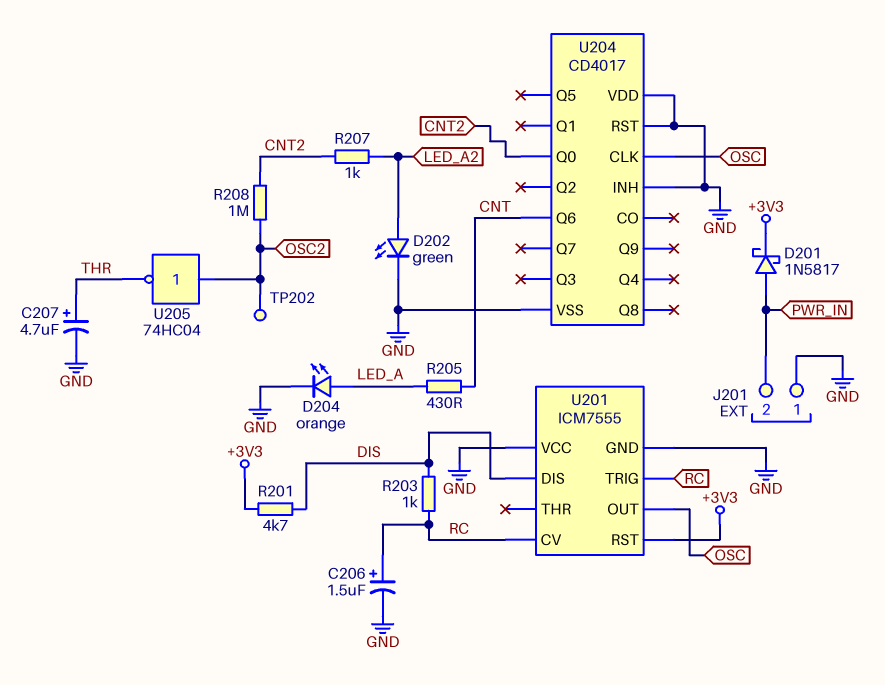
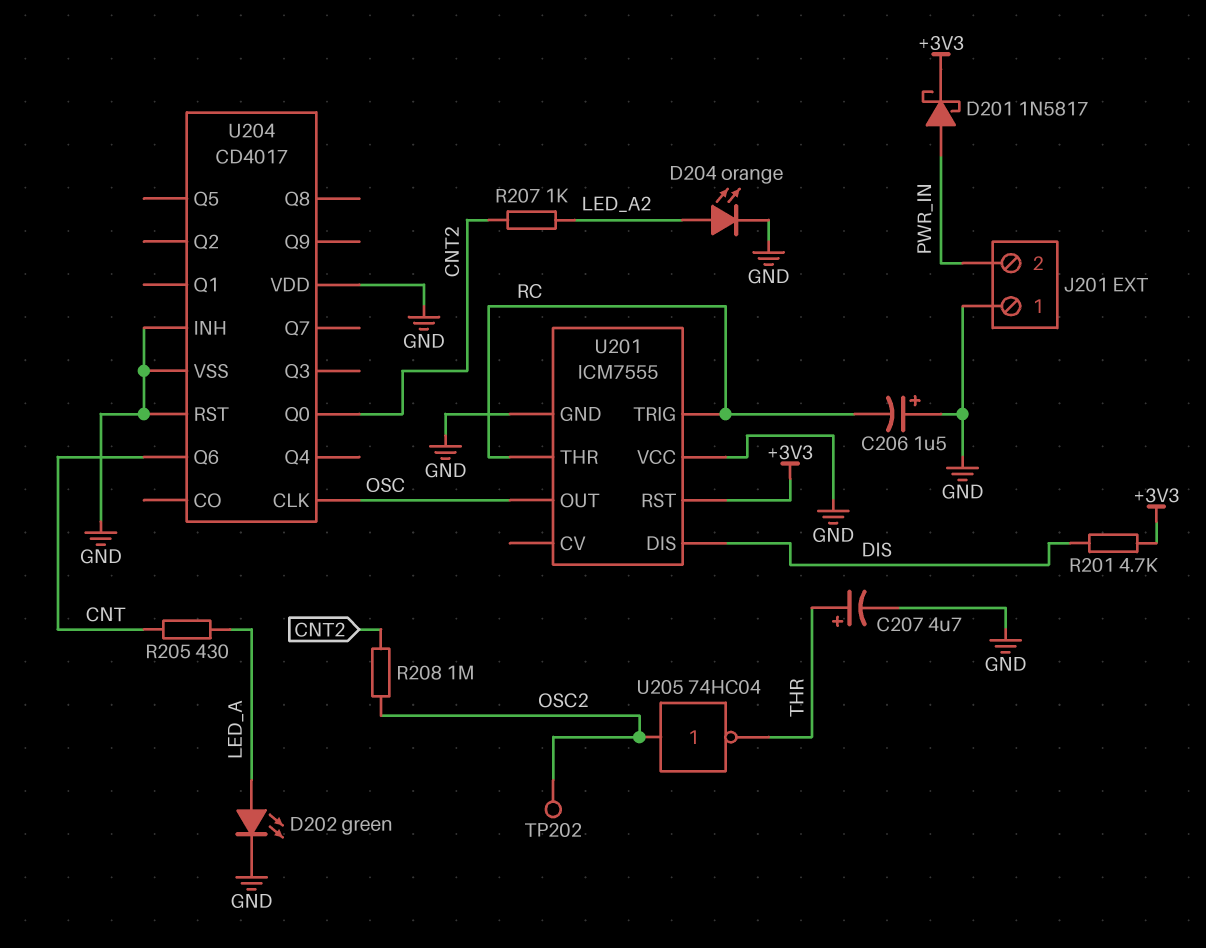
C206: 1.5uF (plus RC, minus GND) -> 1.5uF (plus GND, minus RC)
D202: LED green (A LED_A2, K GND) -> LED green (A LED_A, K GND)
D204: LED orange (A LED_A, K GND) -> LED orange (A LED_A2, K GND)
R203: 1k (DIS, RC) -> none
U201 pin CV: RC -> none
U201 pin THR: none -> RC

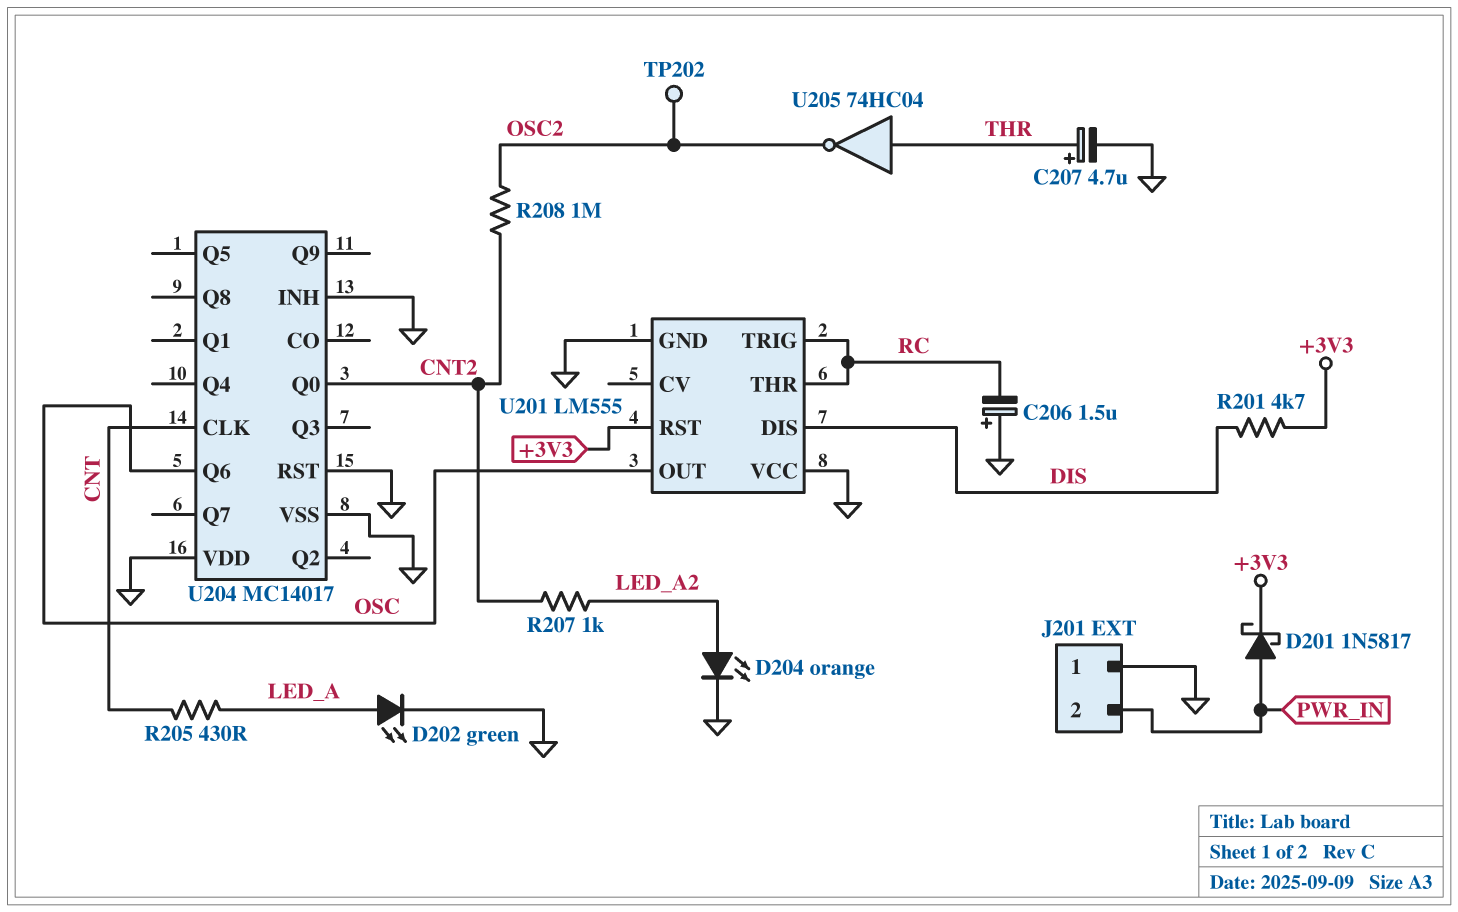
U201: ICM7555 -> LM555
U204: CD4017 -> MC14017
U204 pin CLK: OSC -> CNT
U204 pin Q6: CNT -> OSC
U205: NOT 74HC04 (in OSC2, out THR) -> NOT 74HC04 (in THR, out OSC2)

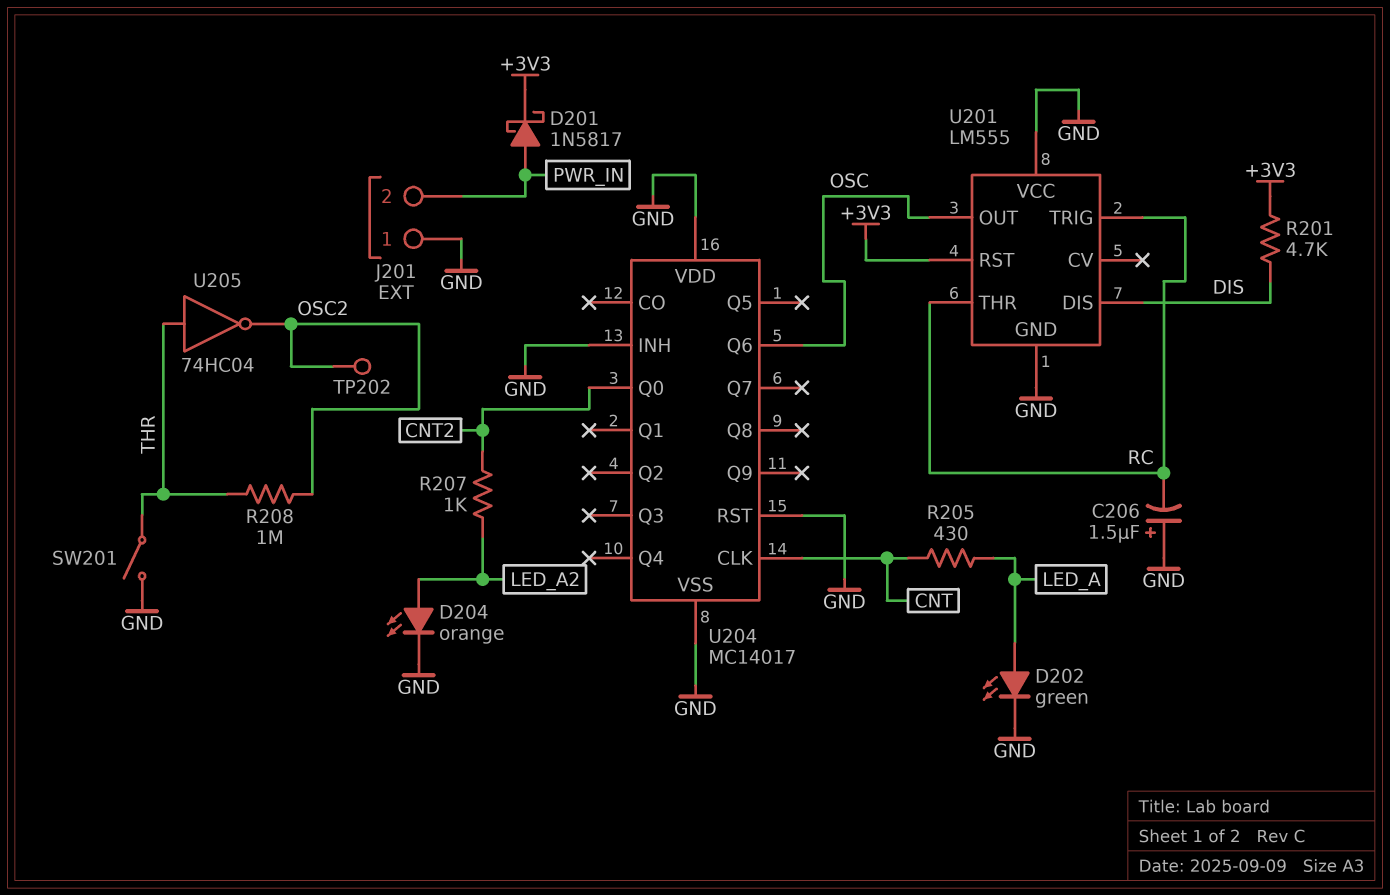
C207: 4.7uF (plus THR, minus GND) -> none
R208: 1M (CNT2, OSC2) -> 1M (OSC2, THR)
SW201: none -> switch (GND, THR)

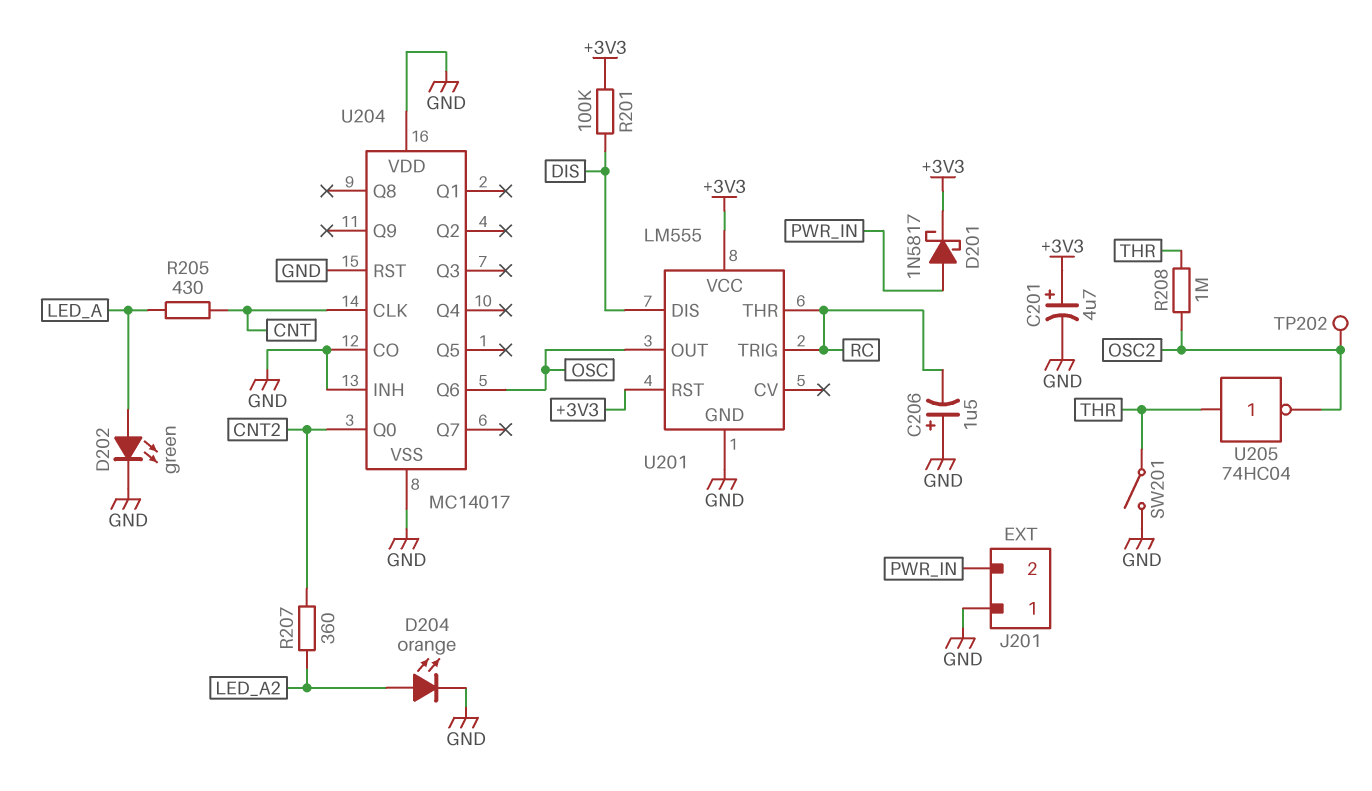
C201: none -> 4.7uF (plus +3V3, minus GND)
R201: 4.7k (+3V3, DIS) -> 100k (+3V3, DIS)
R207: 1k (CNT2, LED_A2) -> 360 (CNT2, LED_A2)
U201 pin VCC: GND -> +3V3
U204 pin CO: none -> GND

